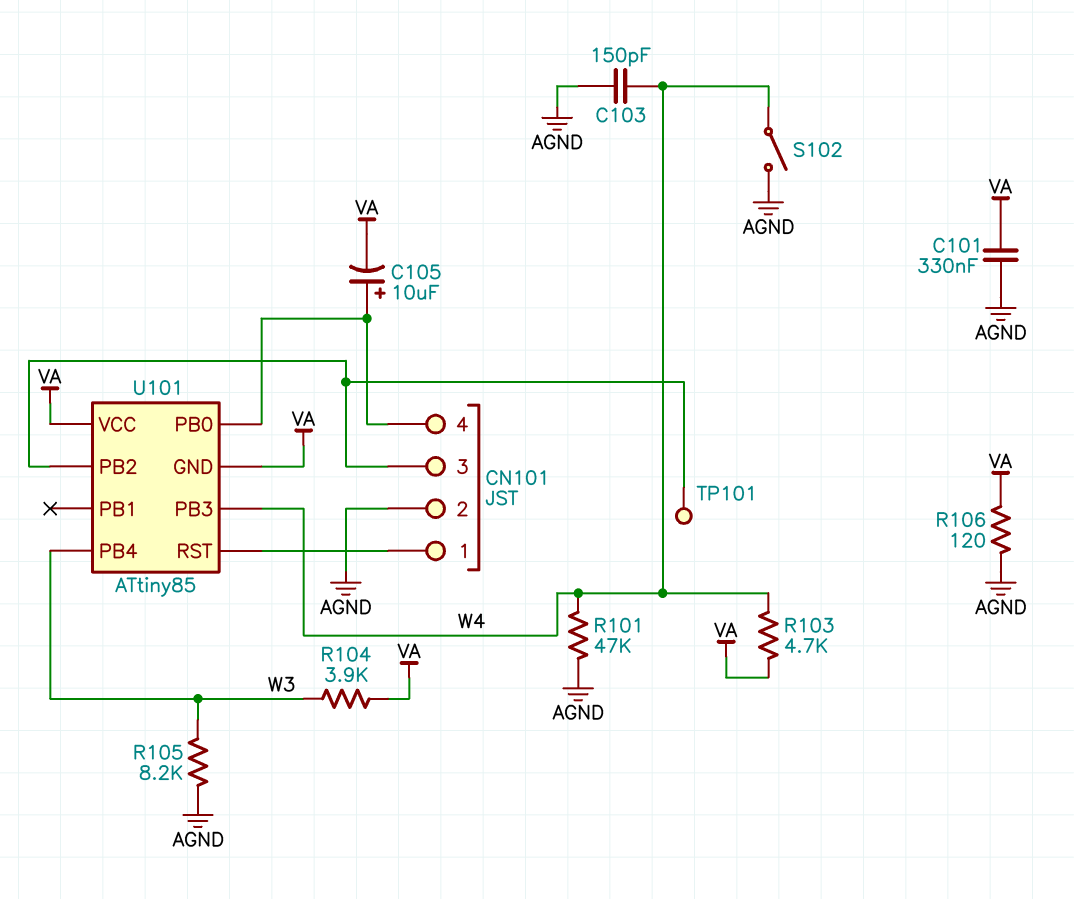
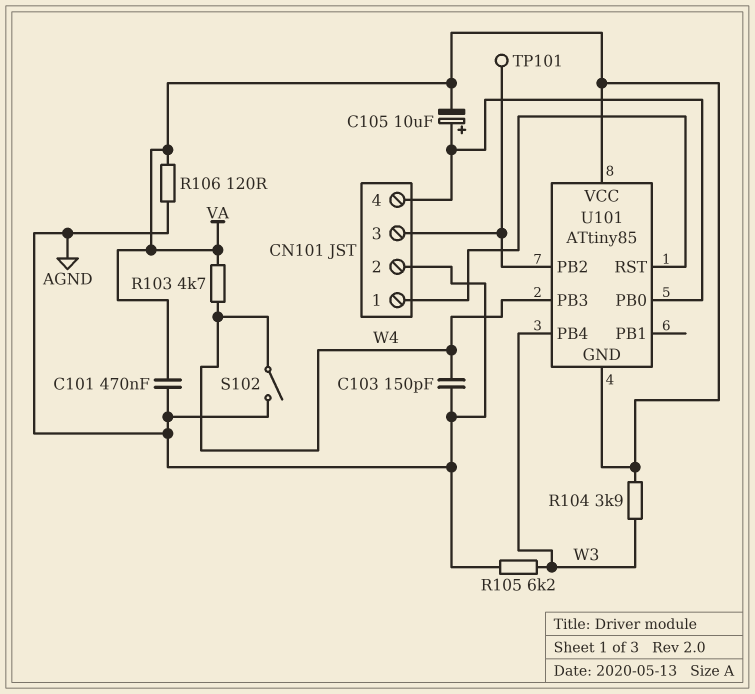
C101: 330nF (AGND, VA) -> 470nF (AGND, VA)
R101: 47k (AGND, W4) -> none
R105: 8.2k (AGND, W3) -> 6.2k (AGND, W3)

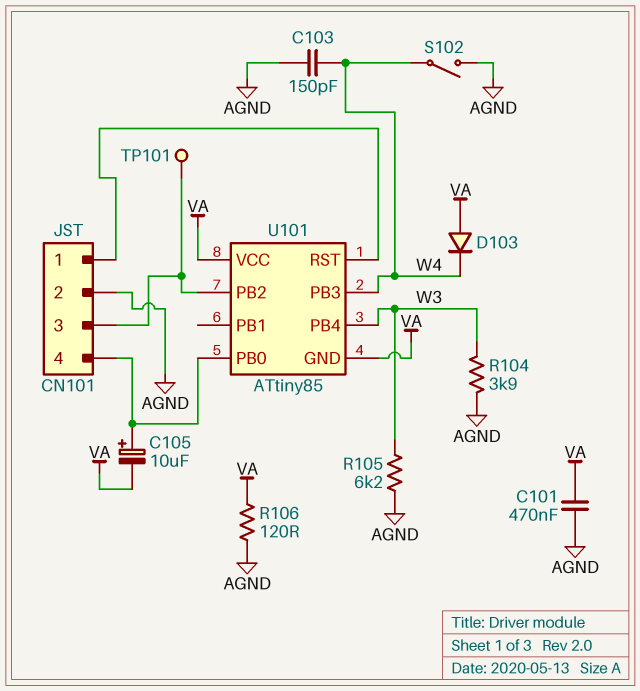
D103: none -> diode (A VA, K W4)
R103: 4.7k (VA, W4) -> none
R104: 3.9k (VA, W3) -> 3.9k (AGND, W3)

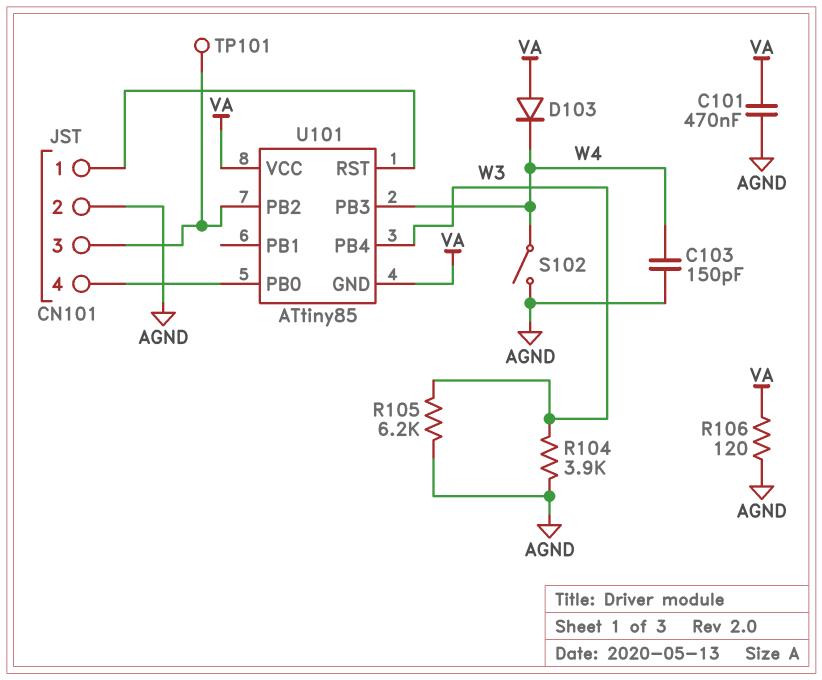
C105: 10uF (plus CN101/4, minus VA) -> none

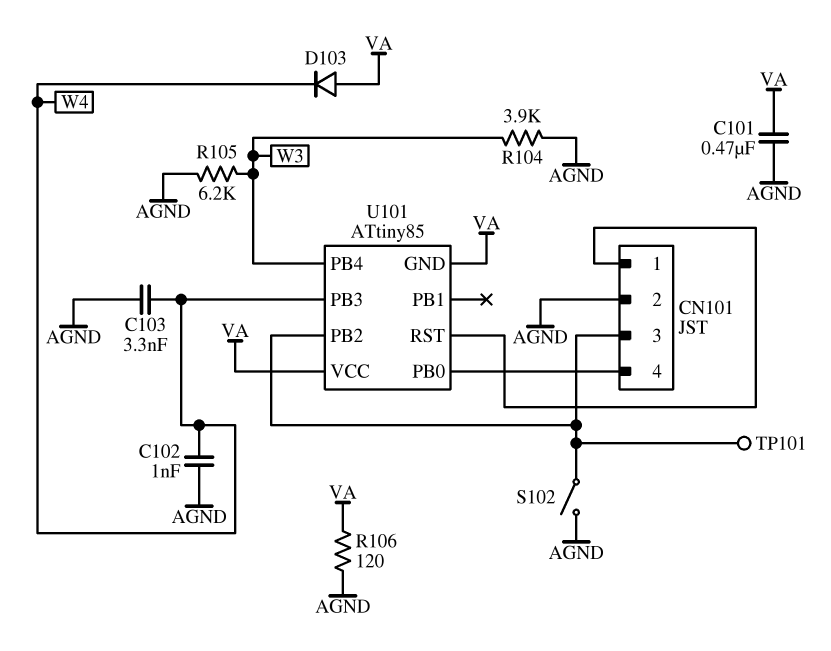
C102: none -> 1nF (AGND, W4)
C103: 150pF (AGND, W4) -> 3.3nF (AGND, W4)
S102: switch (AGND, W4) -> switch (AGND, CN101/3)

